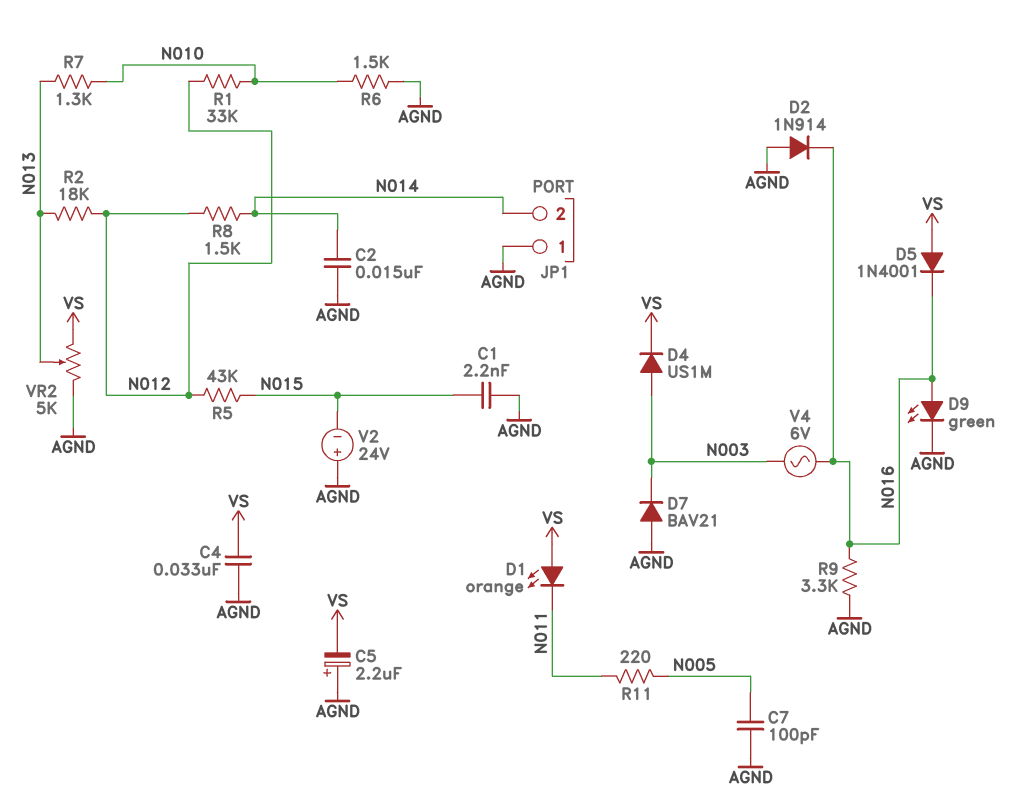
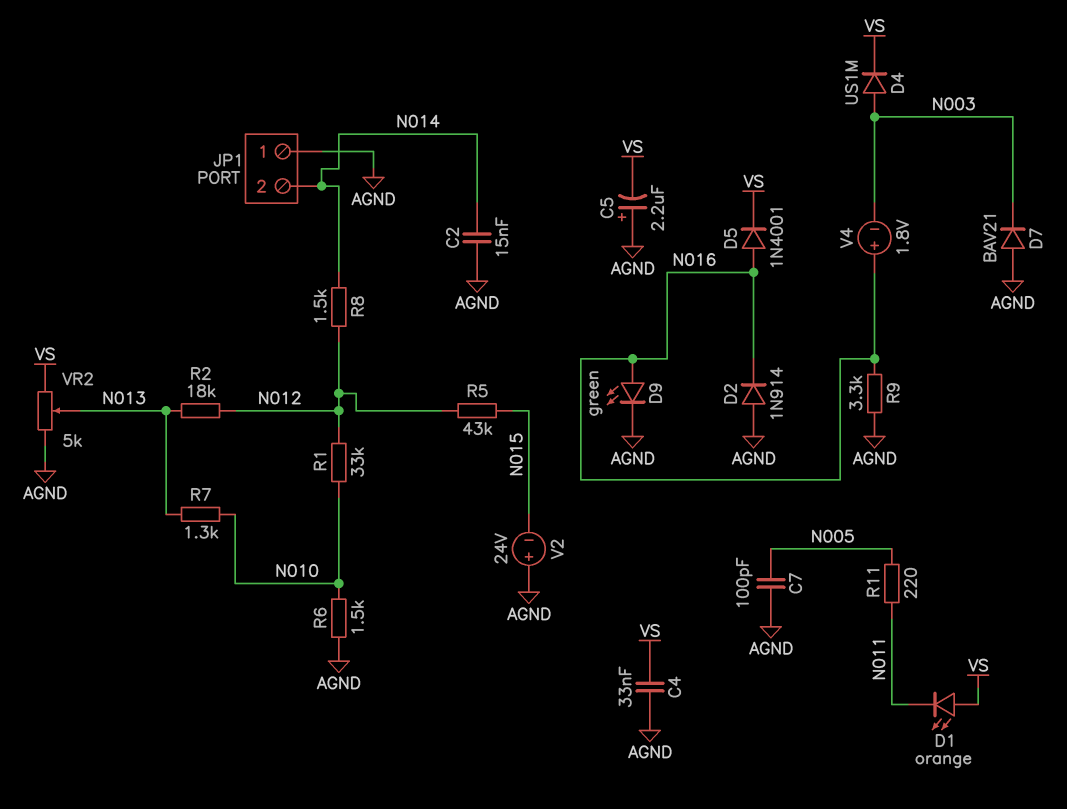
C1: 2.2nF (AGND, N015) -> none
D5: diode 1N4001 (A VS, K N016) -> diode 1N4001 (A N016, K VS)
V4: AC 6V (N003, N016) -> 1.8V (plus N016, minus N003)

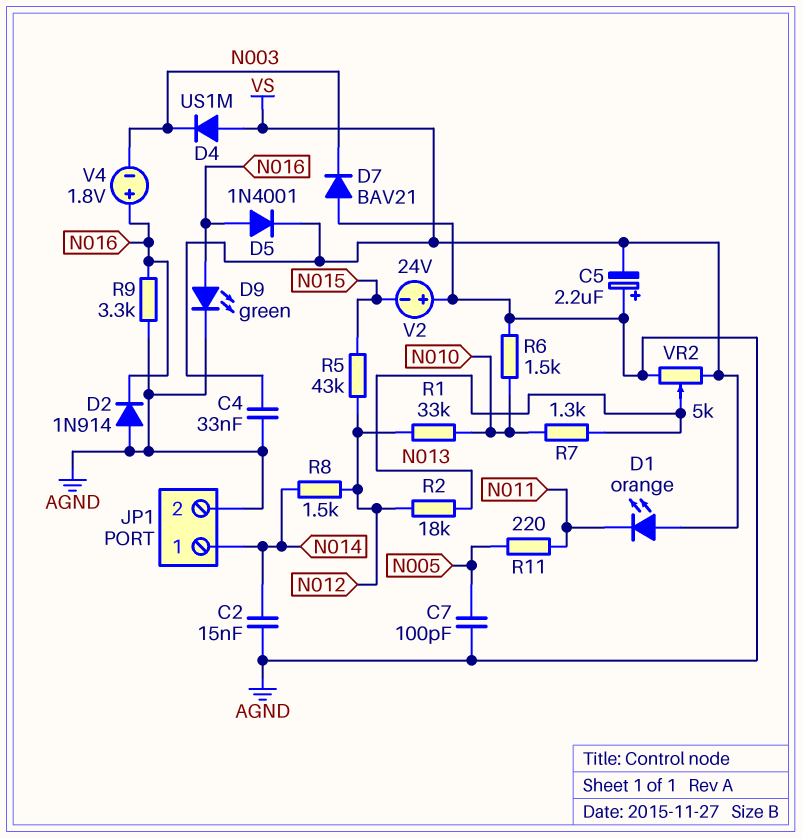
D4: diode US1M (A N003, K VS) -> diode US1M (A VS, K N003)
JP1 pin 1: AGND -> N014
JP1 pin 2: N014 -> AGND

